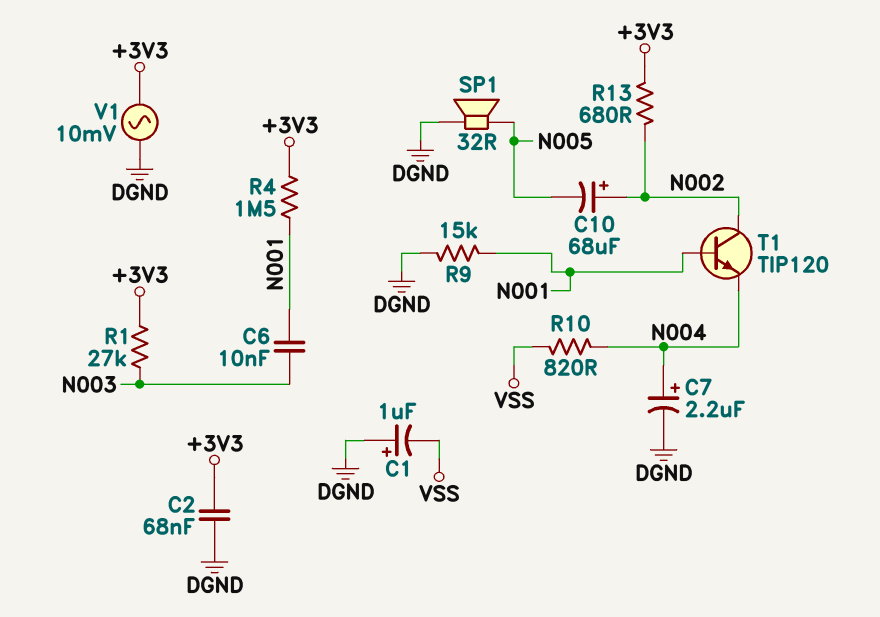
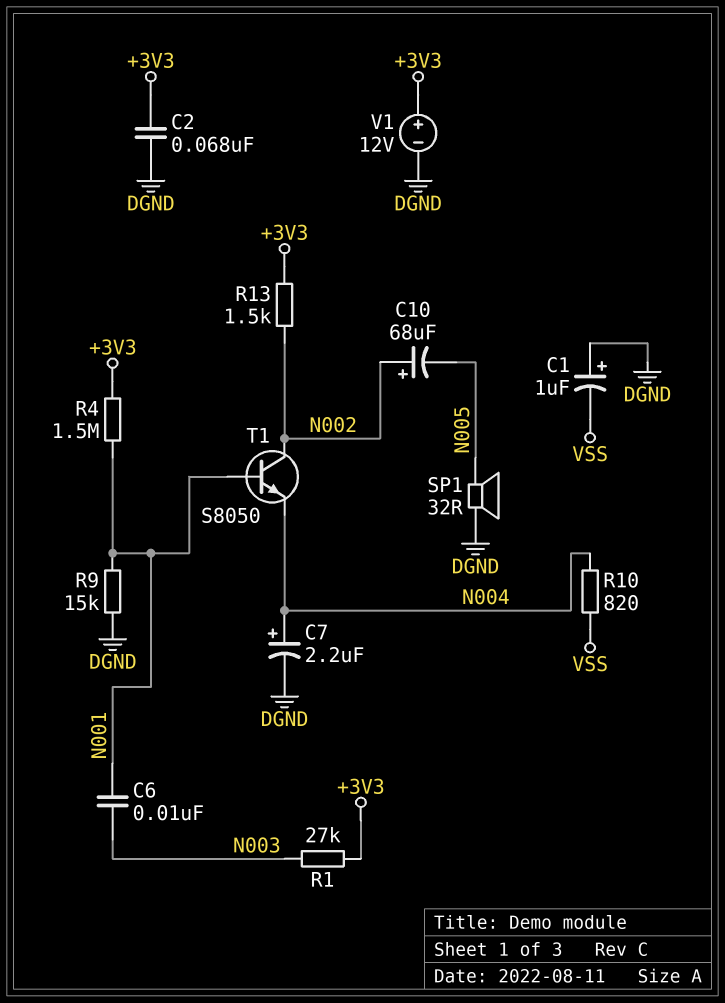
R13: 680 (+3V3, N002) -> 1.5k (+3V3, N002)
T1: NPN TIP120 (B N001, C N002, E N004) -> NPN S8050 (B N001, C N002, E N004)
V1: AC 10mV (+3V3, DGND) -> 12V (plus +3V3, minus DGND)

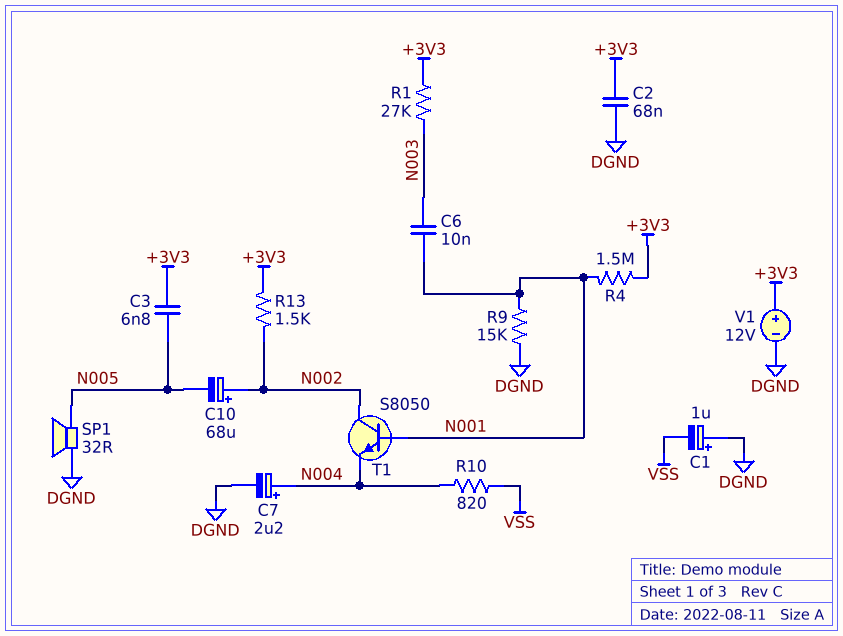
C3: none -> 6.8nF (+3V3, N005)

